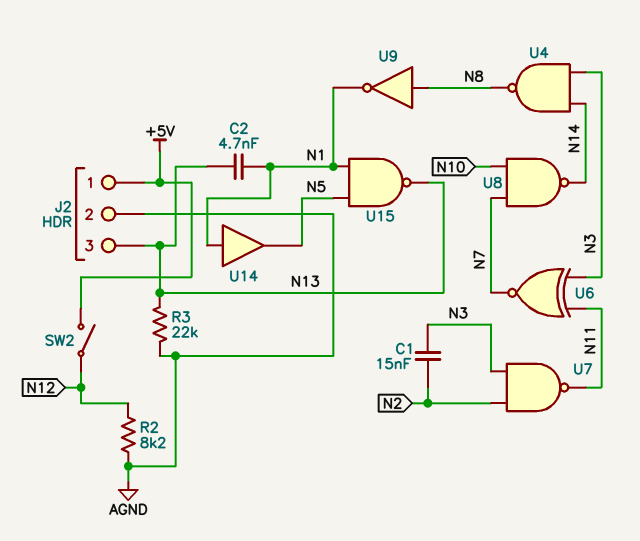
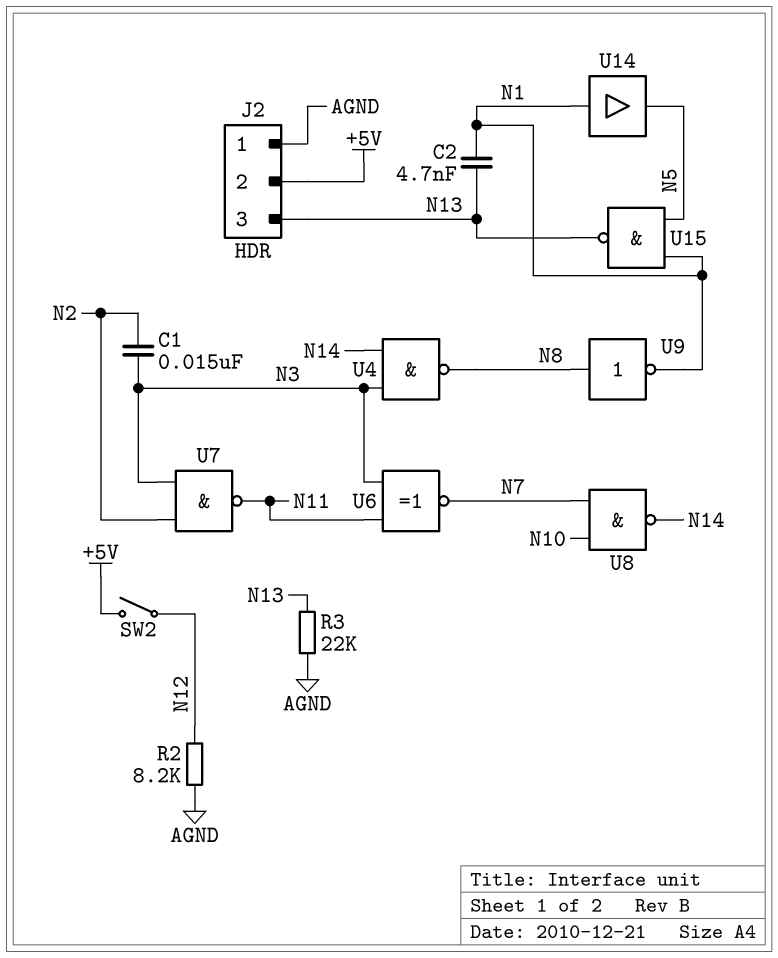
J2 pin 1: +5V -> AGND
J2 pin 2: AGND -> +5V

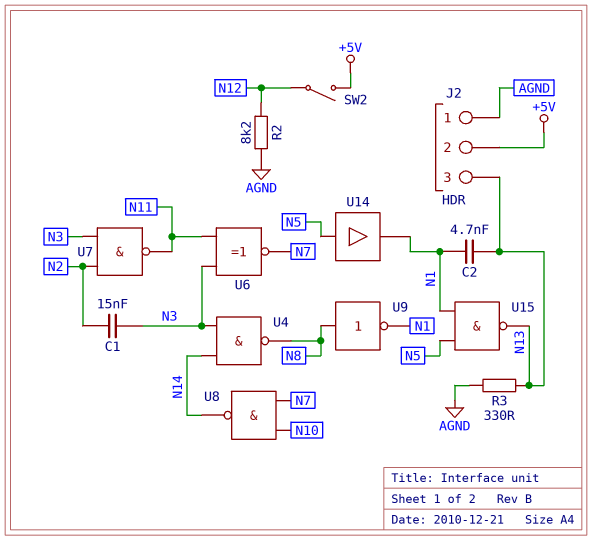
R3: 22k (AGND, N13) -> 330 (AGND, N13)
U14: buffer (in N1, out N5) -> buffer (in N5, out N1)

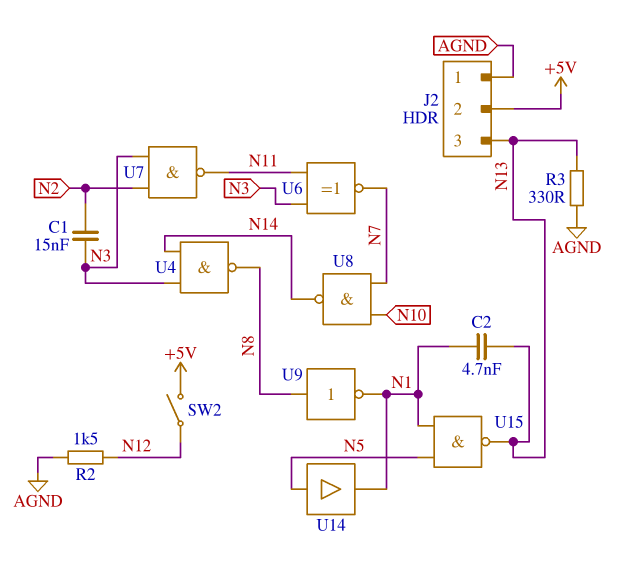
R2: 8.2k (AGND, N12) -> 1.5k (AGND, N12)

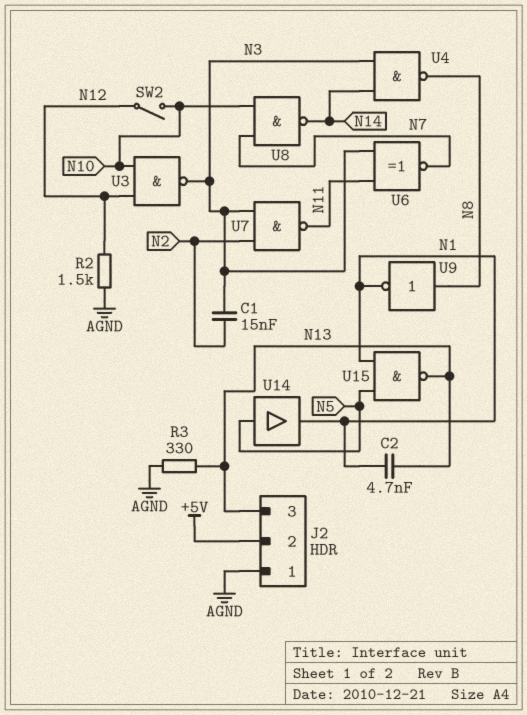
SW2: switch (+5V, N12) -> switch (N10, N12)
U3: none -> NAND (in N10, in N12, out N3)

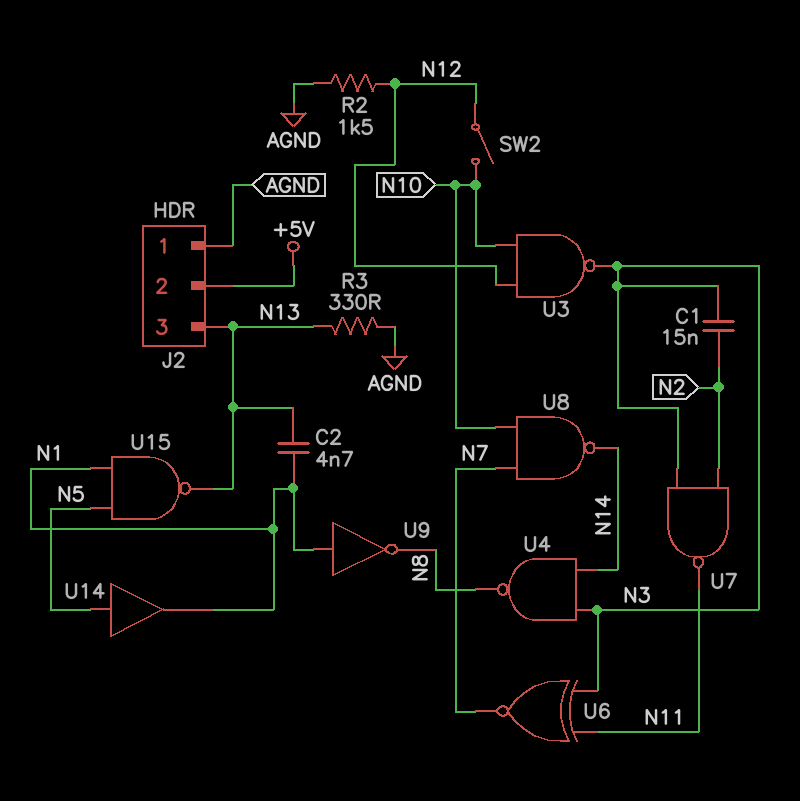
U9: NOT (in N8, out N1) -> NOT (in N1, out N8)

